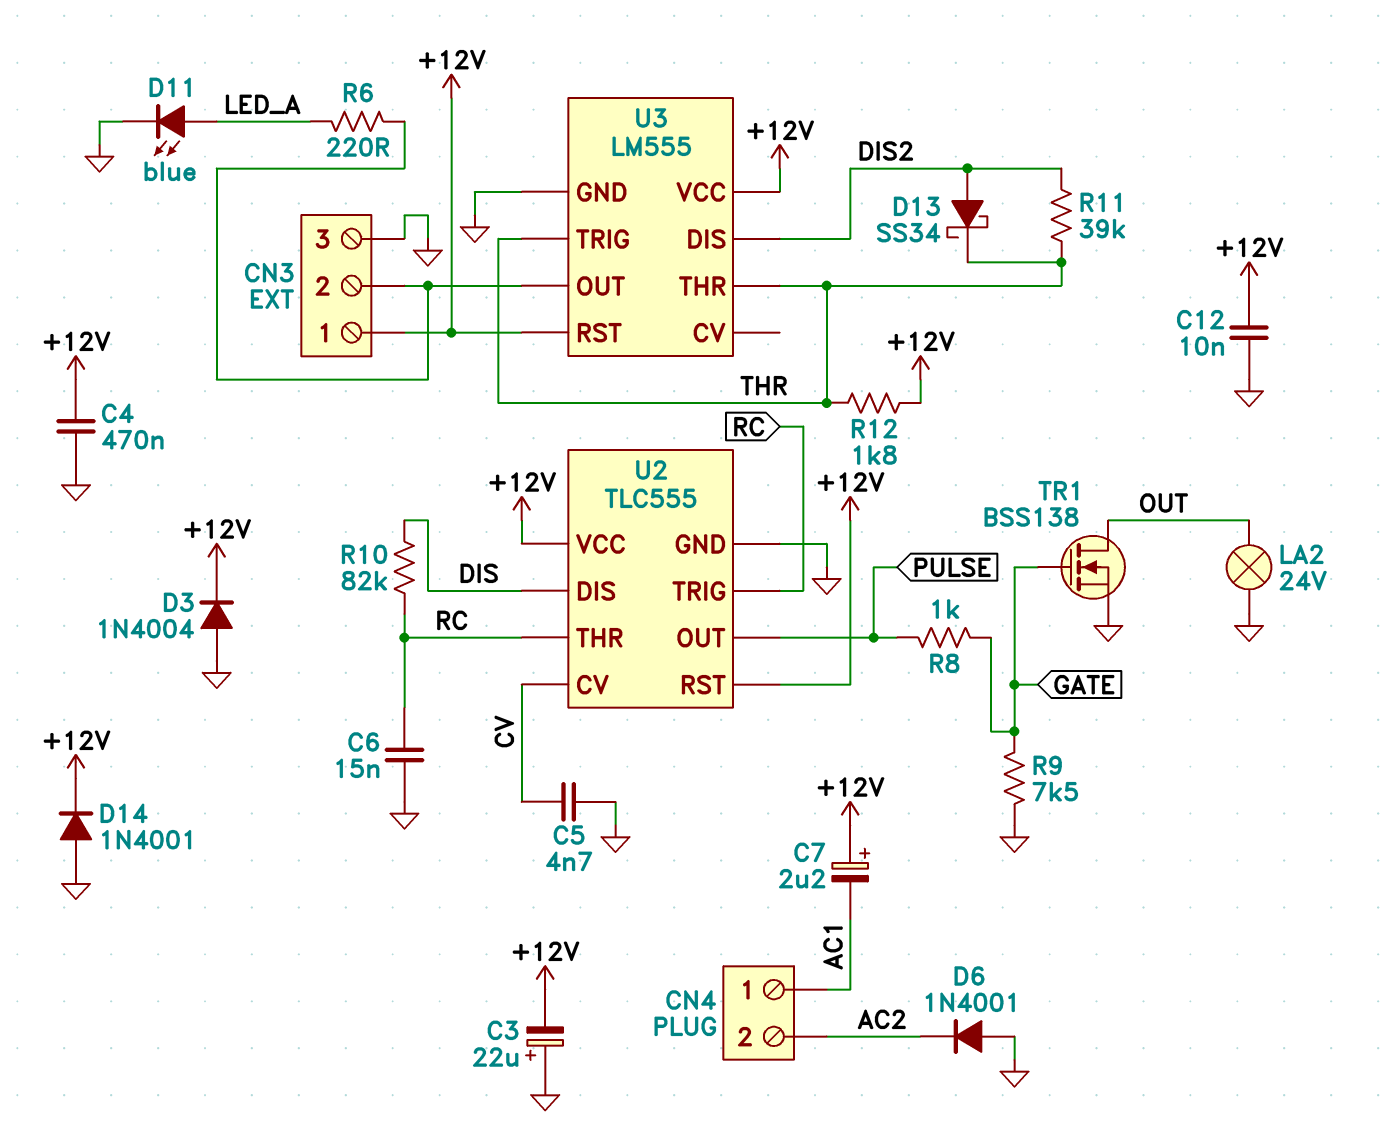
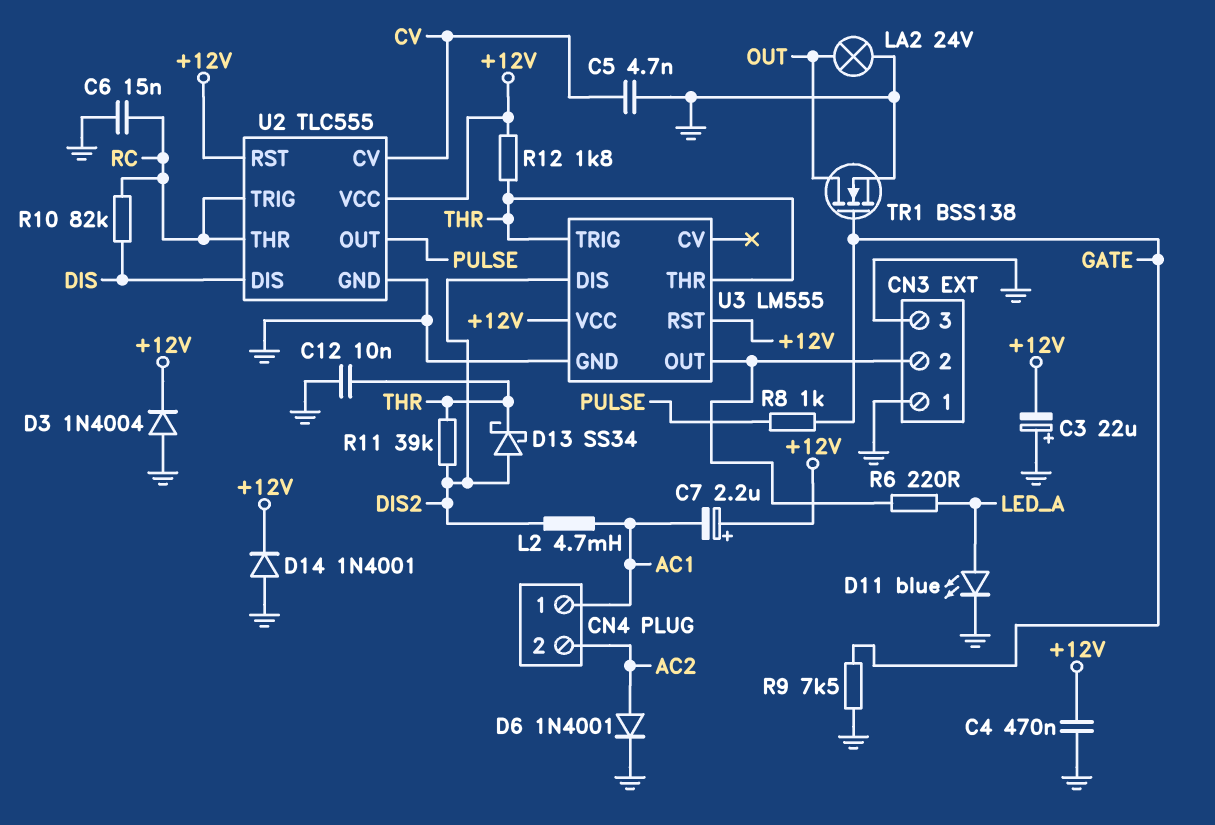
C12: 10nF (+12V, GND) -> 10nF (GND, THR)
CN3 pin 1: +12V -> GND
D6: diode 1N4001 (A GND, K AC2) -> diode 1N4001 (A AC2, K GND)
L2: none -> 4.7mH (AC1, DIS2)

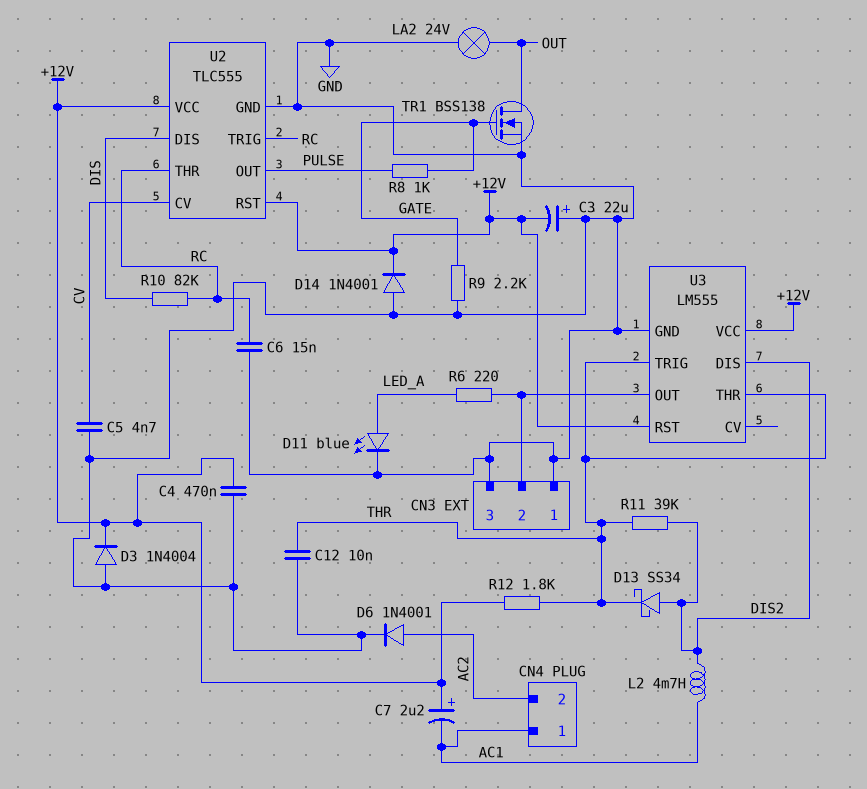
R9: 7.5k (GATE, GND) -> 2.2k (GATE, GND)

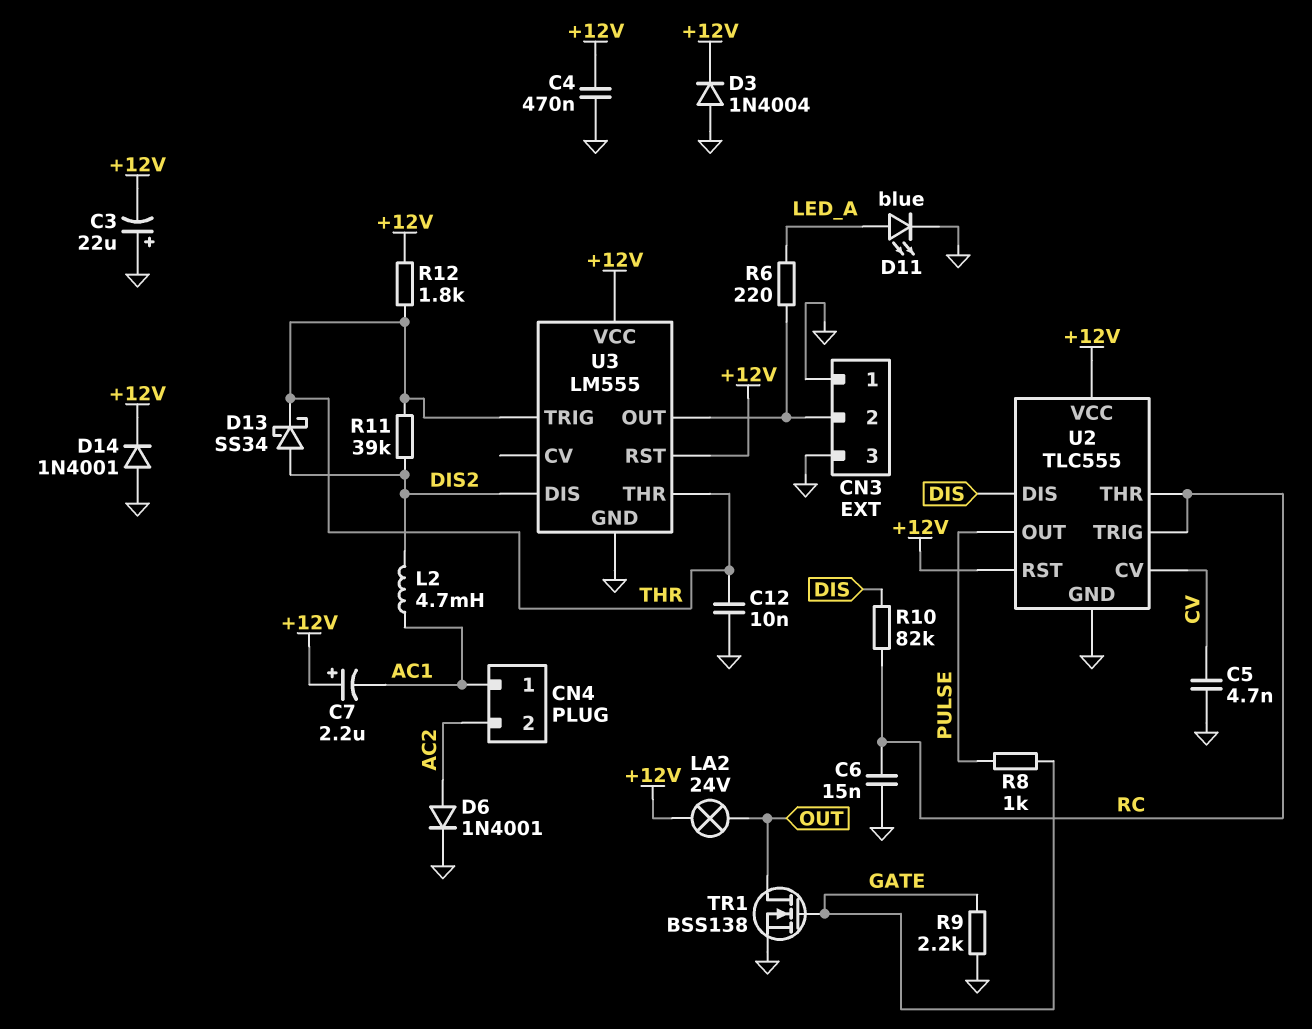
LA2: lamp 24V (GND, OUT) -> lamp 24V (+12V, OUT)

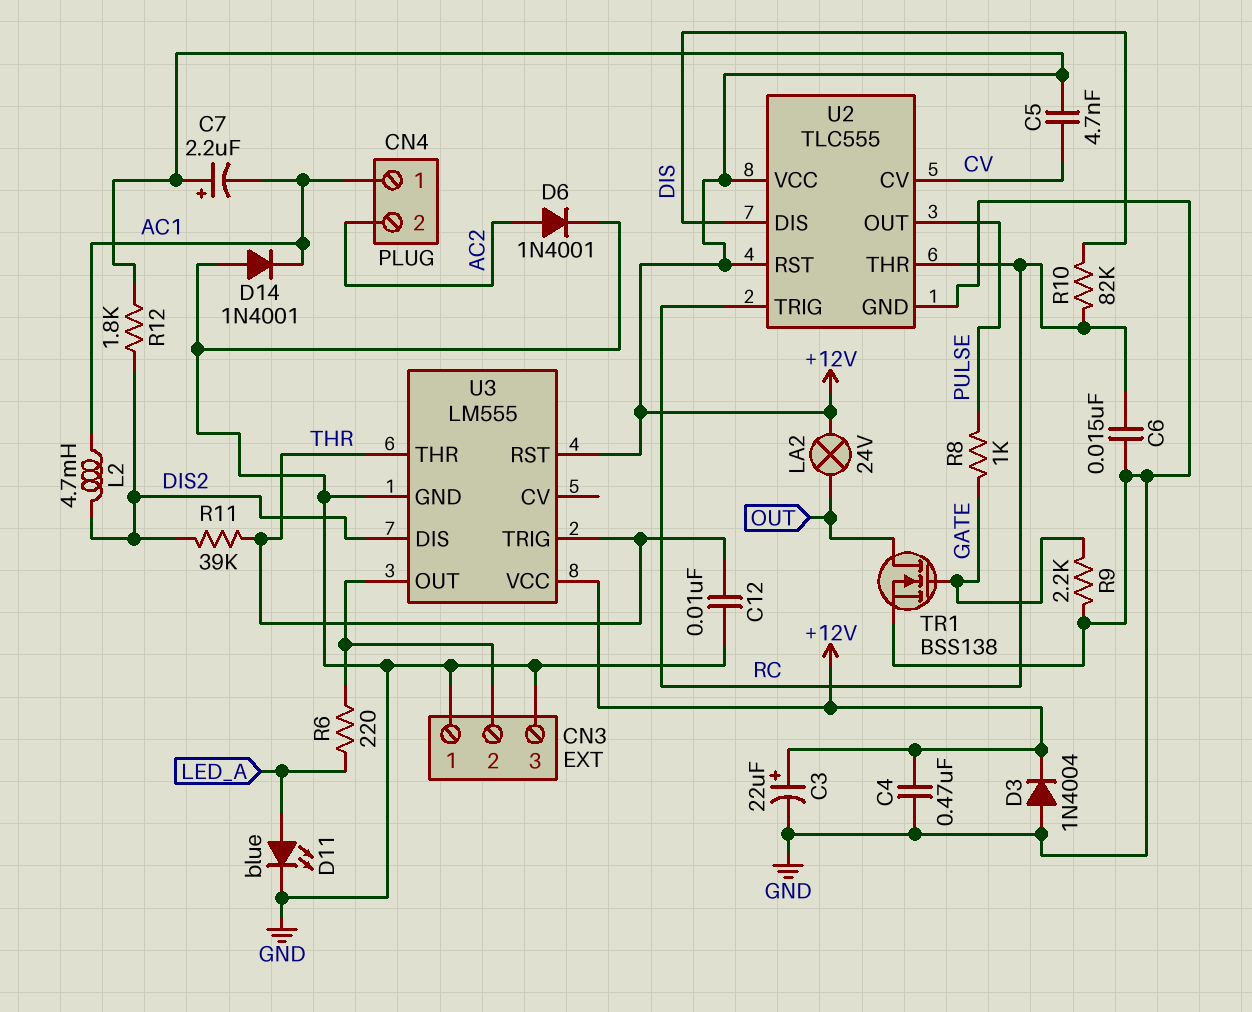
C3: 22uF (plus GND, minus +12V) -> 22uF (plus +12V, minus GND)
C5: 4.7nF (CV, GND) -> 4.7nF (+12V, CV)
D13: schottky SS34 (A DIS2, K THR) -> none
D14: diode 1N4001 (A GND, K +12V) -> diode 1N4001 (A GND, K AC1)
R12: 1.8k (+12V, THR) -> 1.8k (+12V, DIS2)

